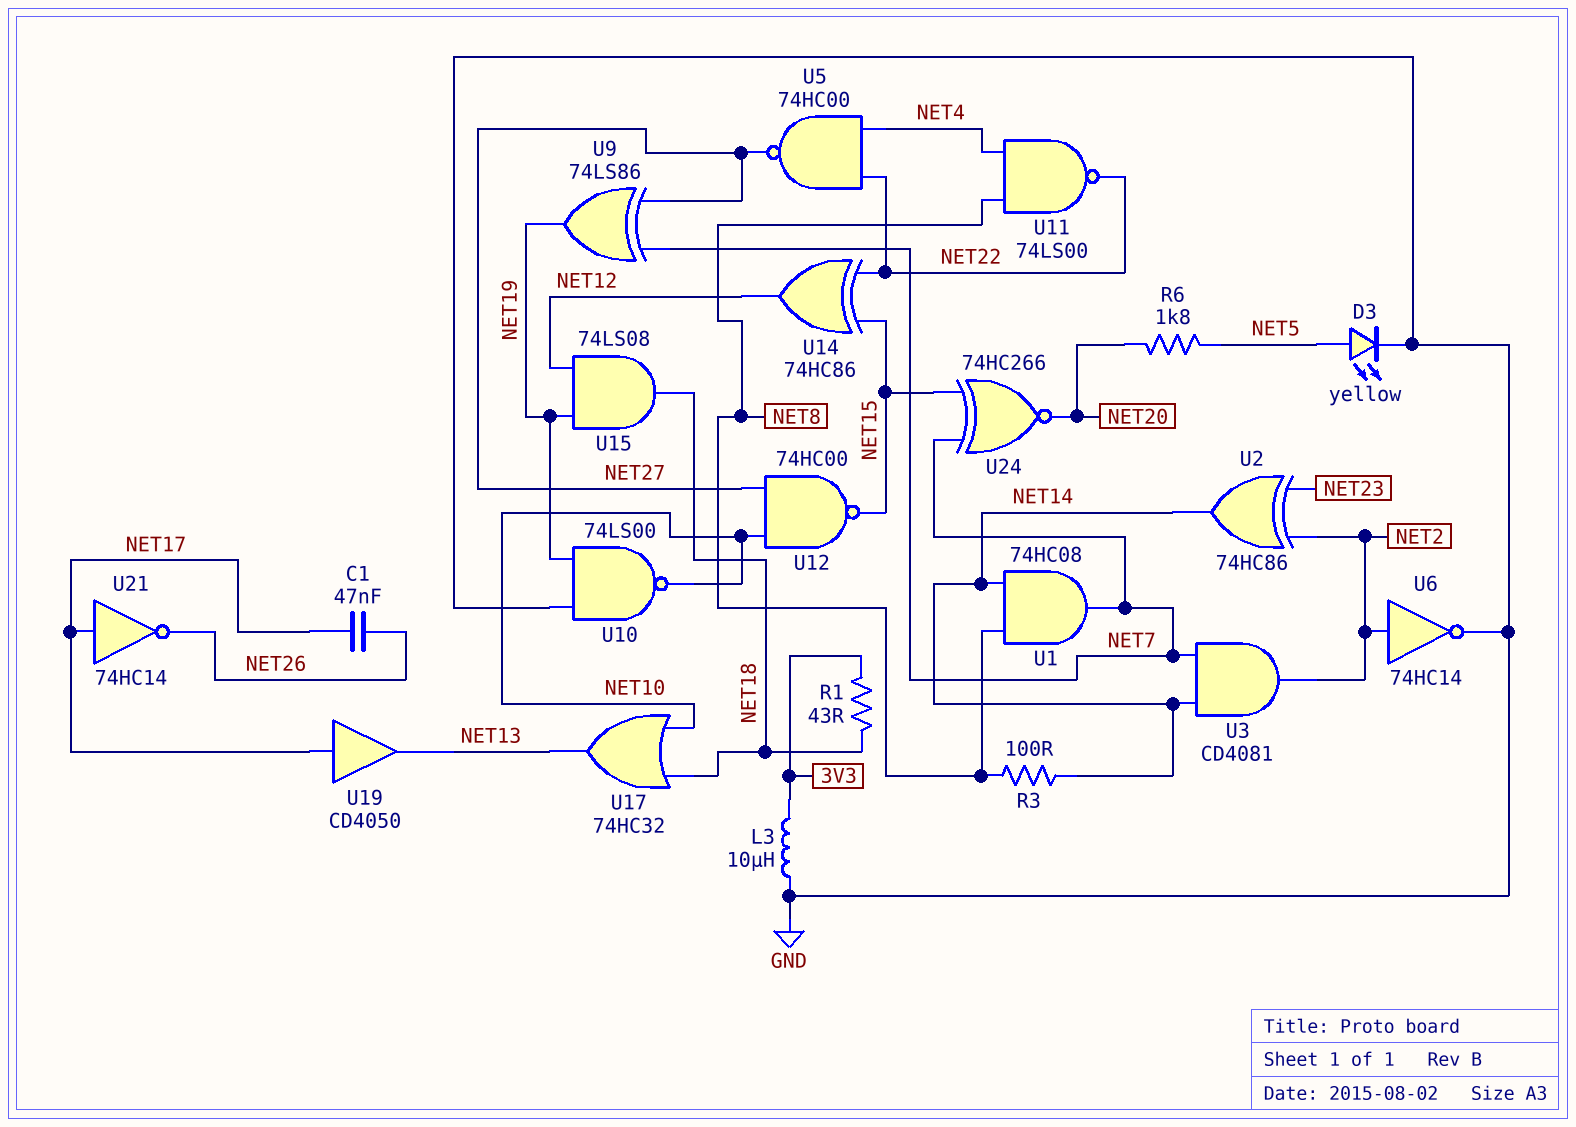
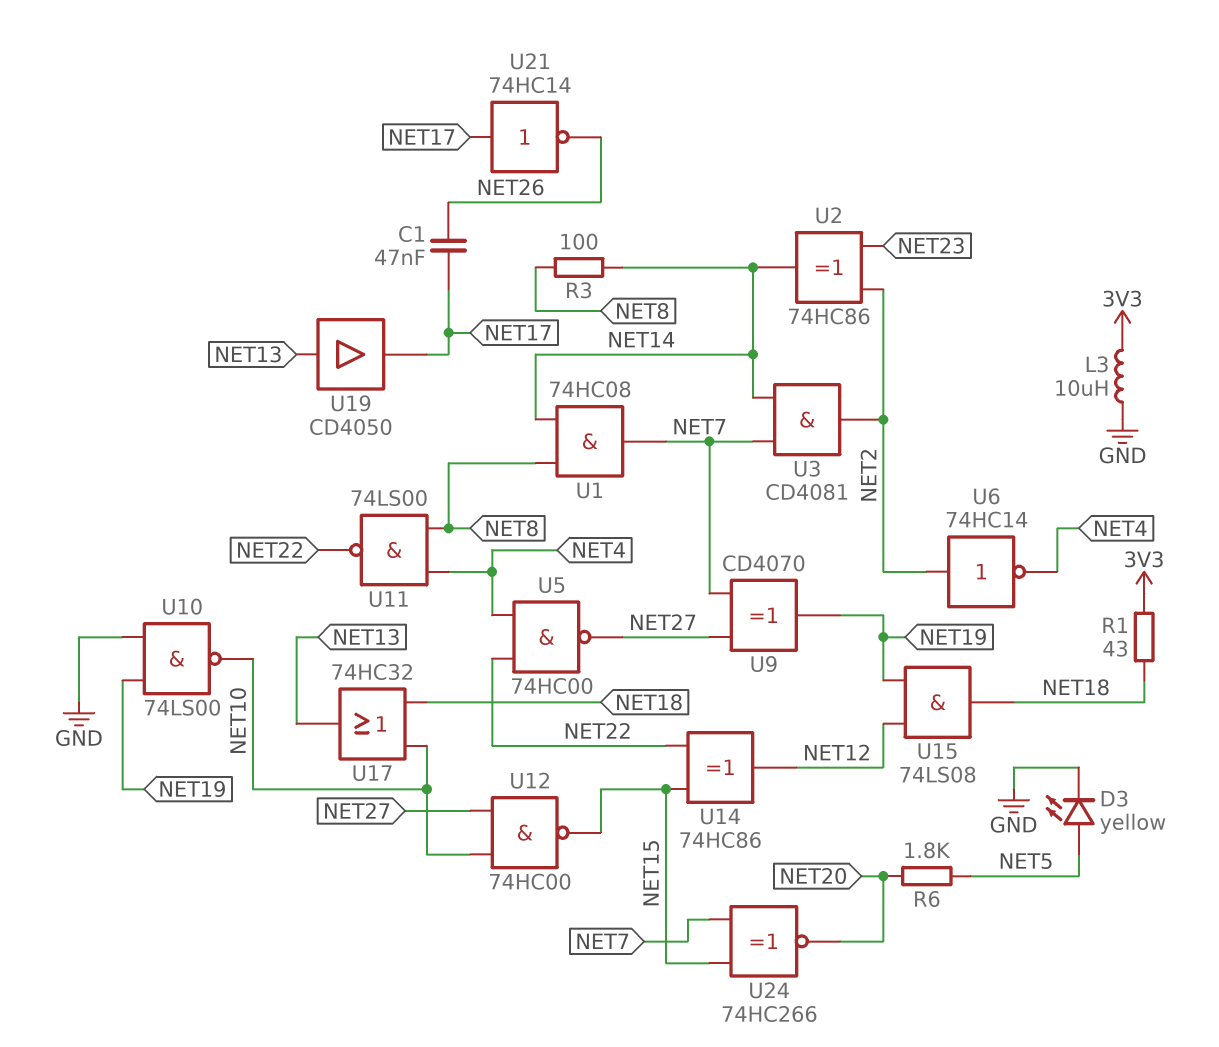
U6: NOT 74HC14 (in NET2, out GND) -> NOT 74HC14 (in NET2, out NET4)
U9: XOR 74LS86 (in NET7, in NET27, out NET19) -> XOR CD4070 (in NET7, in NET27, out NET19)
U19: buffer CD4050 (in NET17, out NET13) -> buffer CD4050 (in NET13, out NET17)

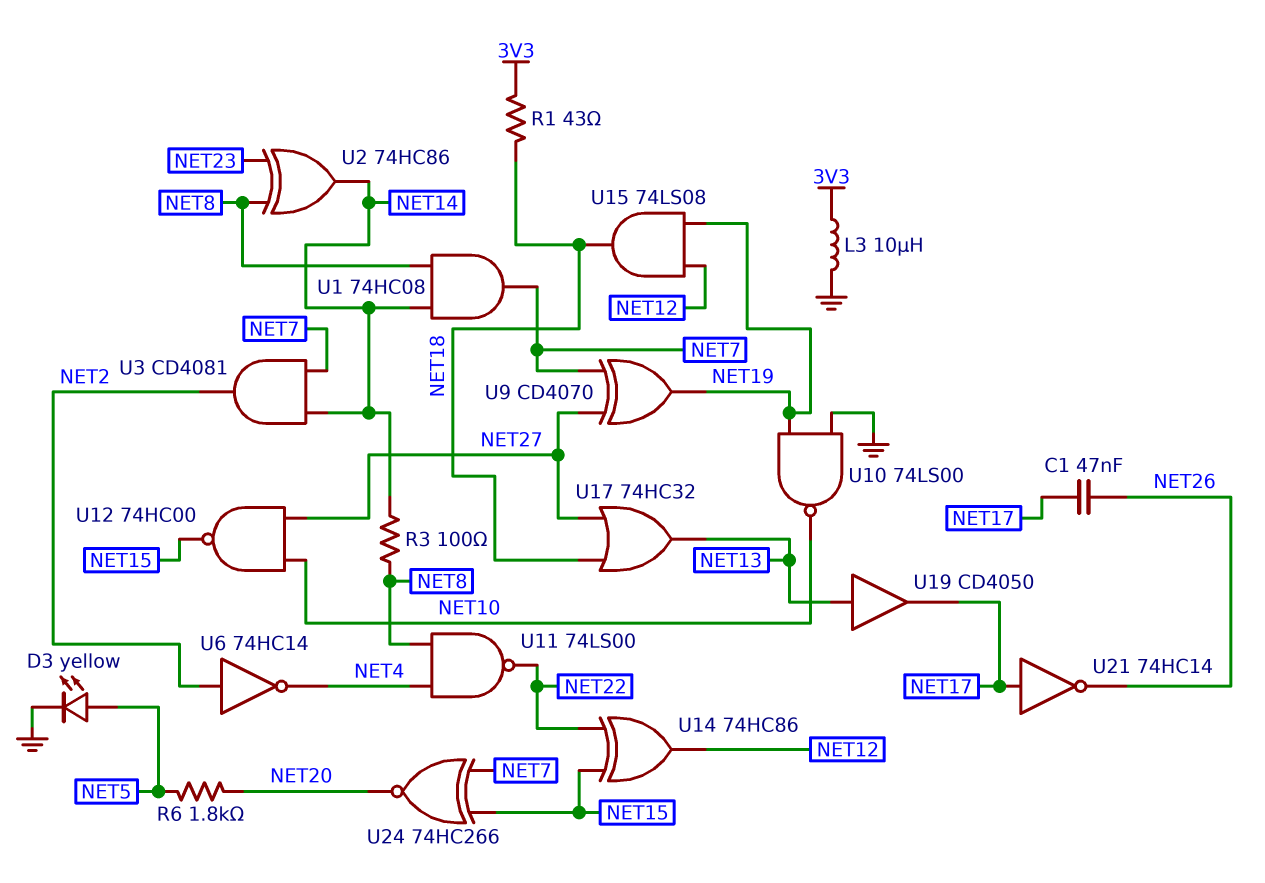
U2: XOR 74HC86 (in NET2, in NET23, out NET14) -> XOR 74HC86 (in NET8, in NET23, out NET14)
U5: NAND 74HC00 (in NET4, in NET22, out NET27) -> none
U17: OR 74HC32 (in NET10, in NET18, out NET13) -> OR 74HC32 (in NET18, in NET27, out NET13)

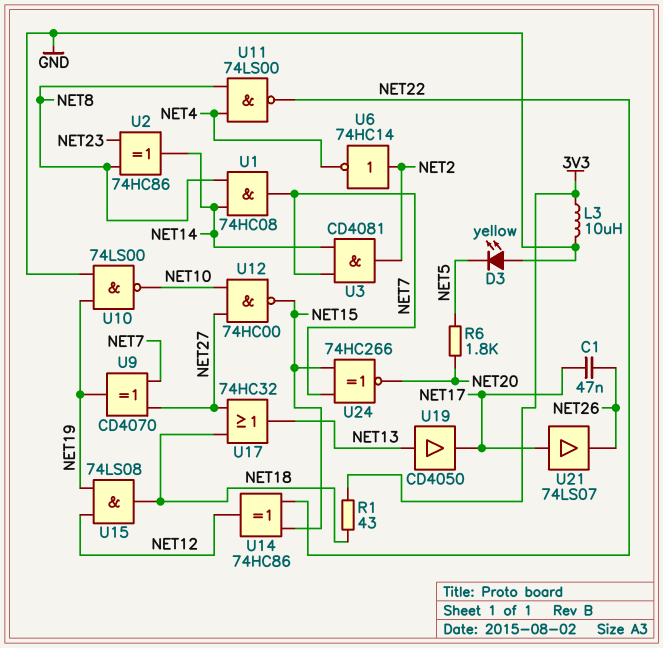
D3: LED yellow (A NET5, K GND) -> LED yellow (A GND, K NET5)
R3: 100 (NET8, NET14) -> none
U21: NOT 74HC14 (in NET17, out NET26) -> buffer 74LS07 (in NET17, out NET26)

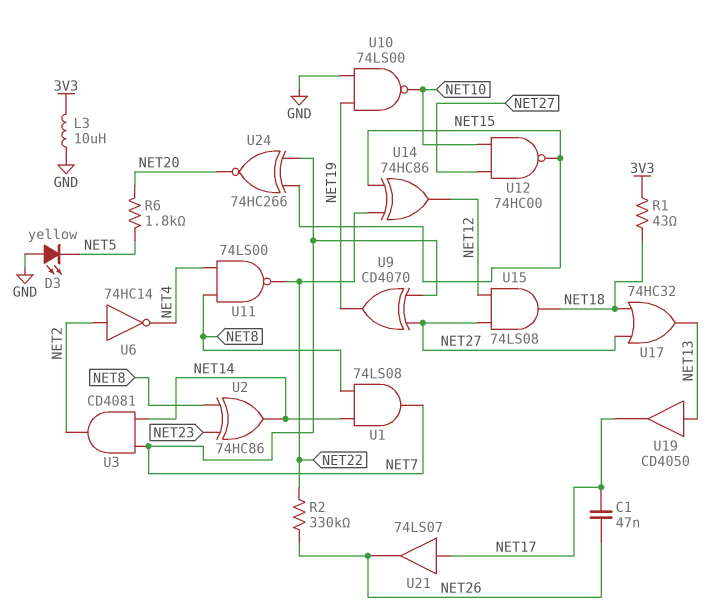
R2: none -> 330k (NET22, NET26)
U1: AND 74HC08 (in NET8, in NET14, out NET7) -> AND 74LS08 (in NET8, in NET14, out NET7)
U15: AND 74LS08 (in NET12, in NET19, out NET18) -> AND 74LS08 (in NET12, in NET27, out NET18)

